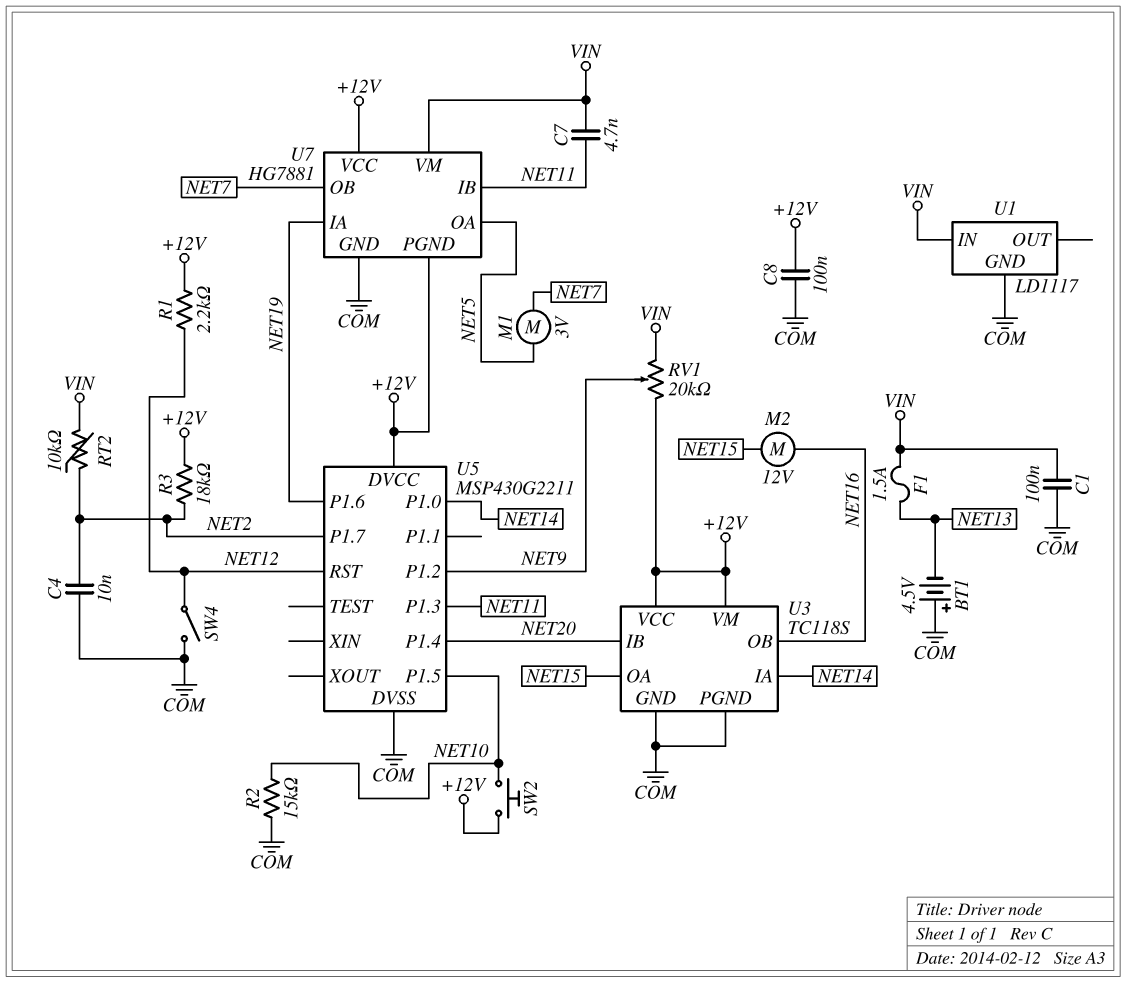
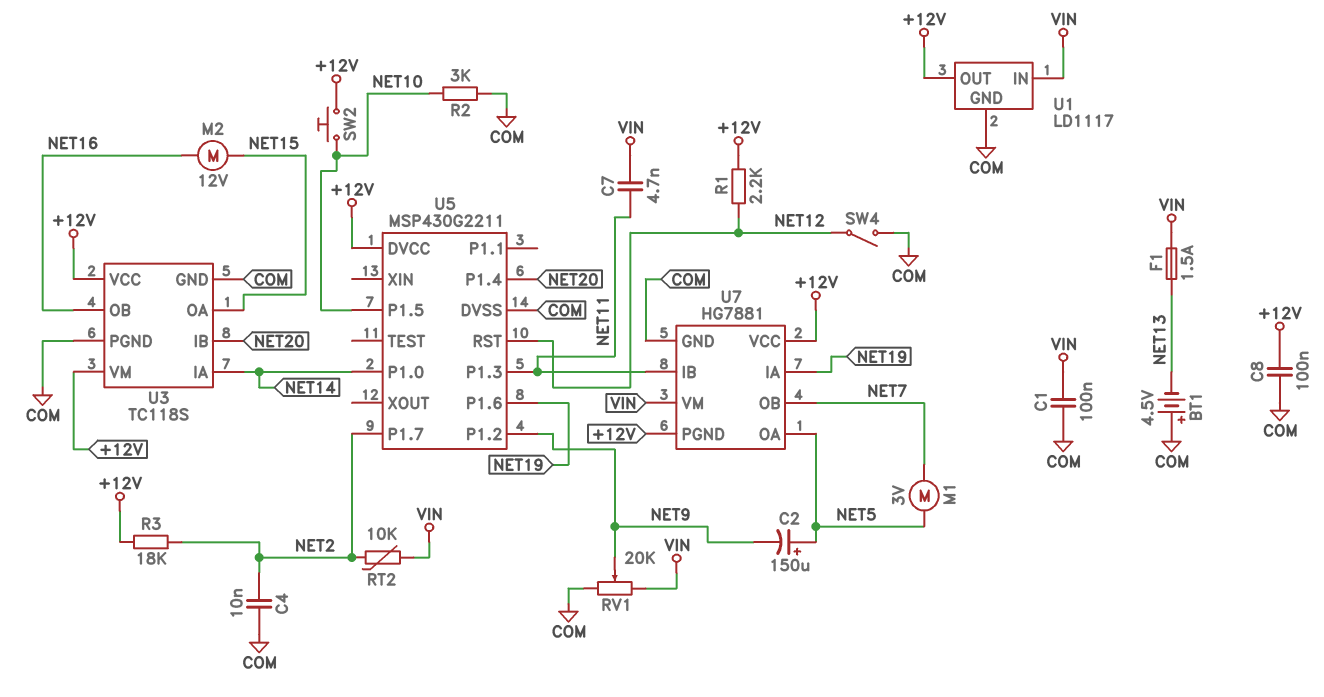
C2: none -> 150uF (plus NET5, minus NET9)
R2: 15k (COM, NET10) -> 3k (COM, NET10)
RV1: 20k (+12V, VIN, wiper NET9) -> 20k (COM, VIN, wiper NET9)
U1 pin OUT: none -> +12V

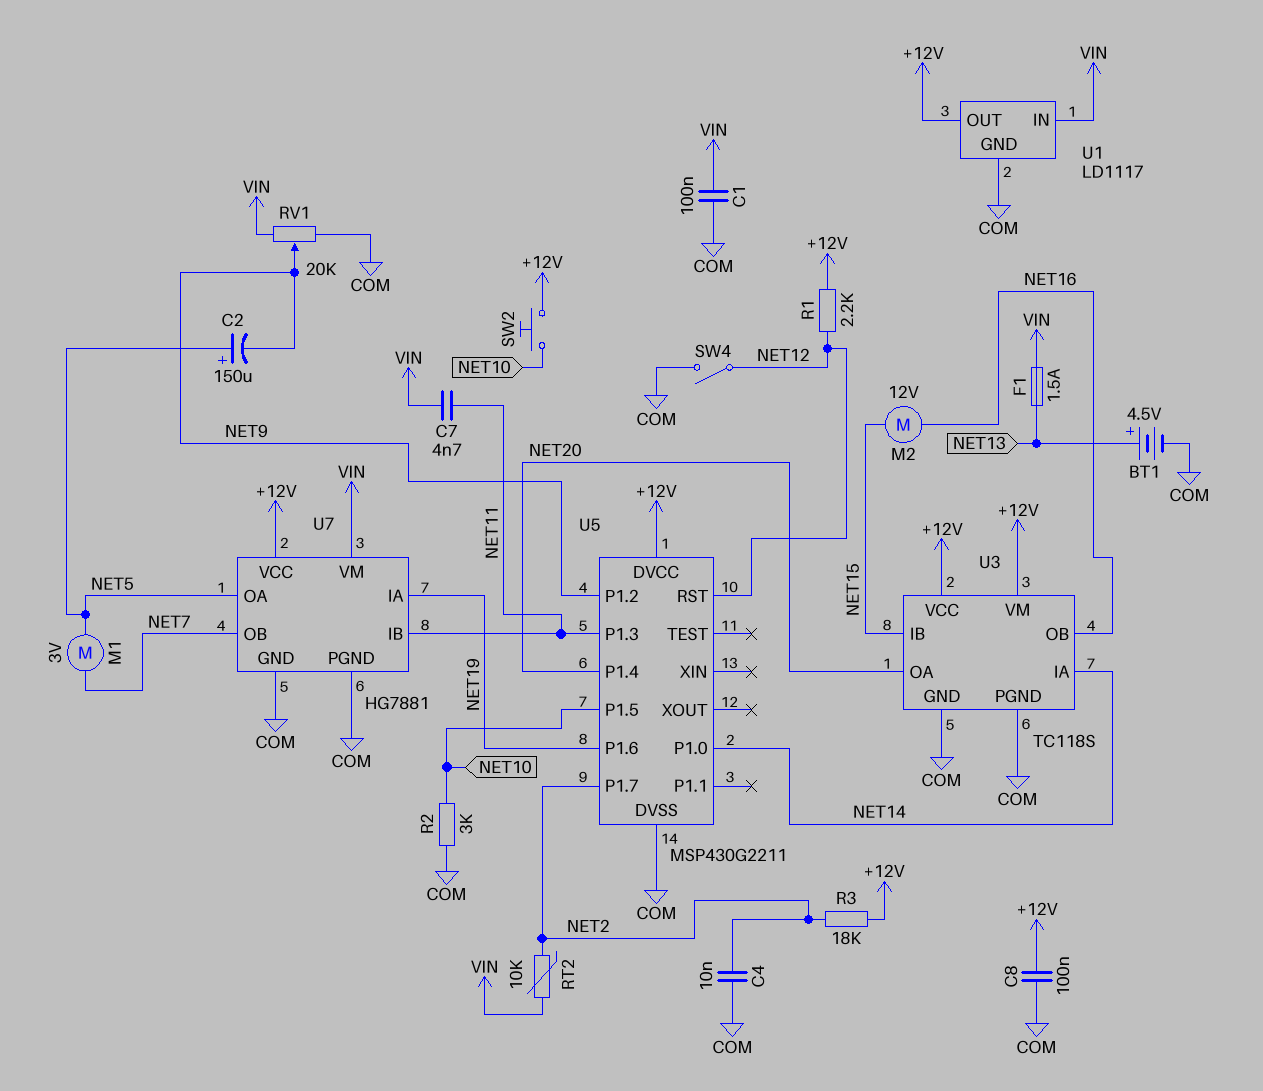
BT1: 4.5V (plus COM, minus NET13) -> 4.5V (plus NET13, minus COM)
U3 pin IB: NET20 -> NET15
U3 pin OA: NET15 -> NET20
U7 pin PGND: +12V -> COM

